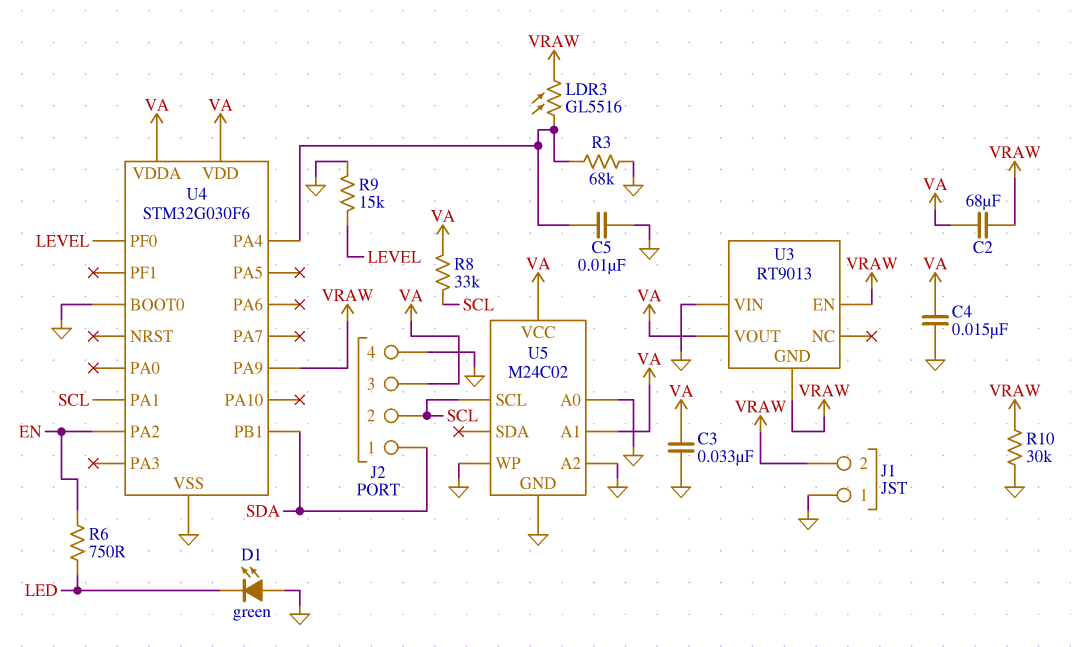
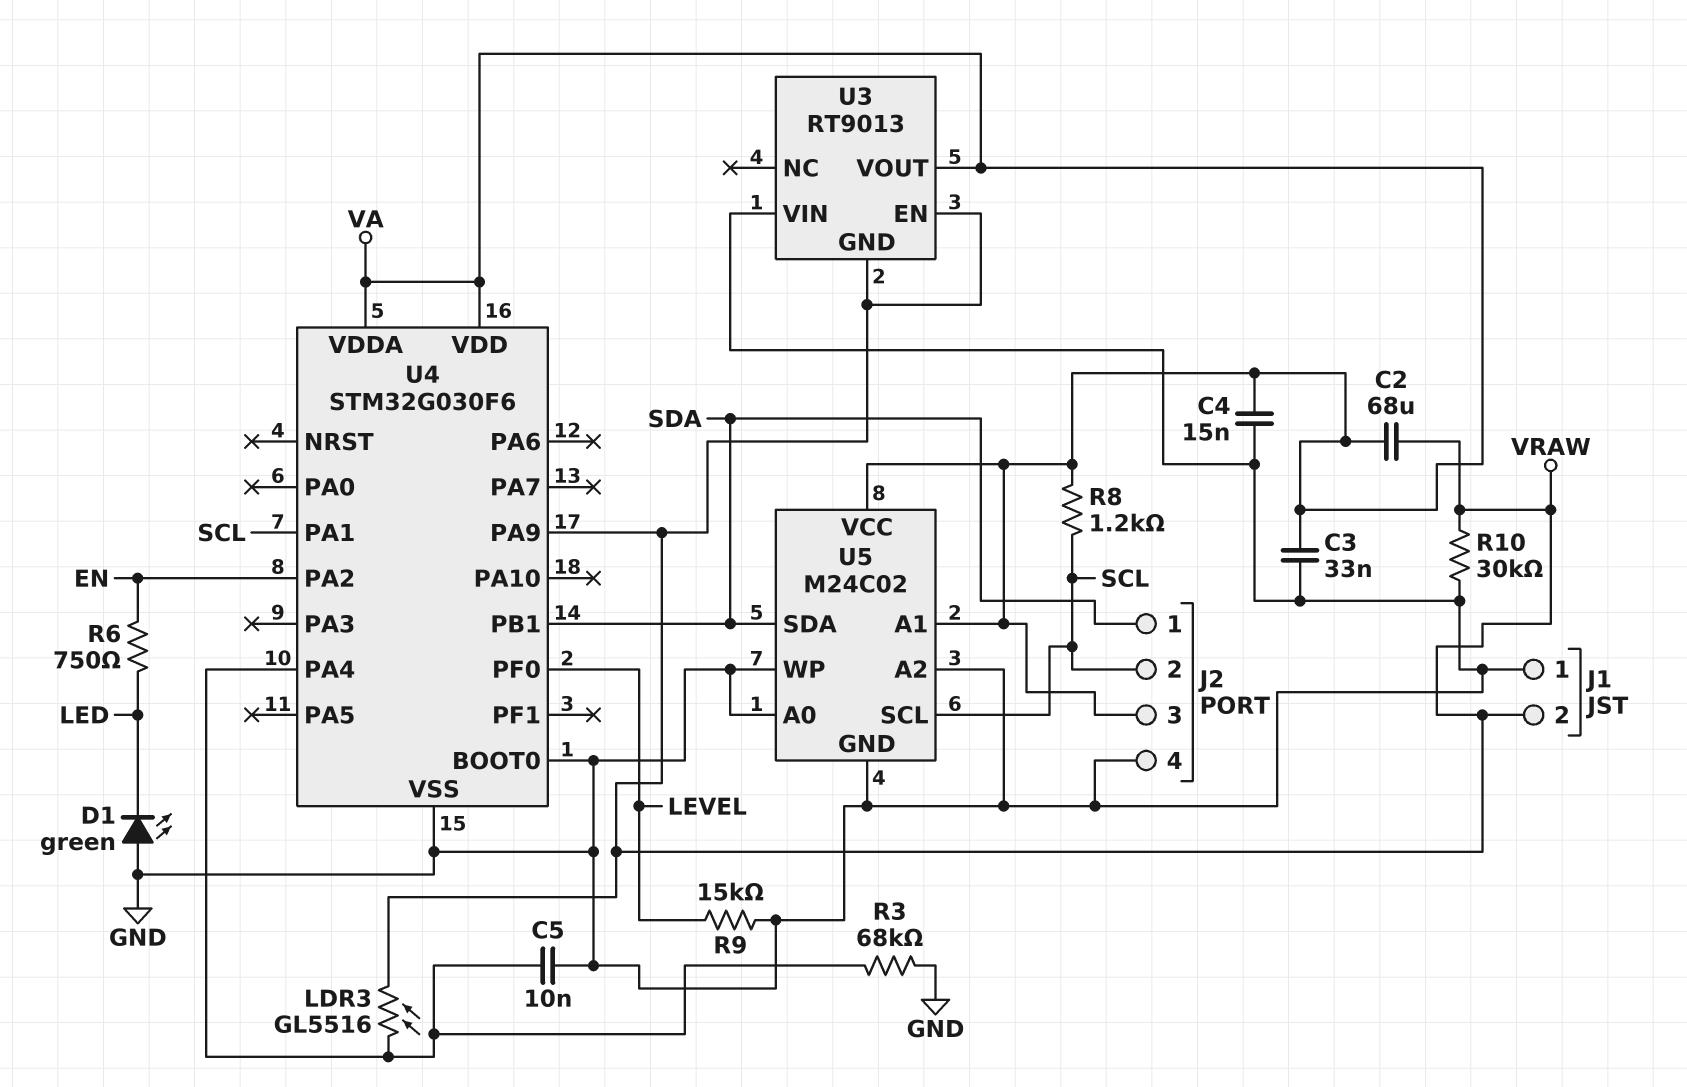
R8: 33k (SCL, VA) -> 1.2k (SCL, VA)
U5 pin SDA: none -> SDA

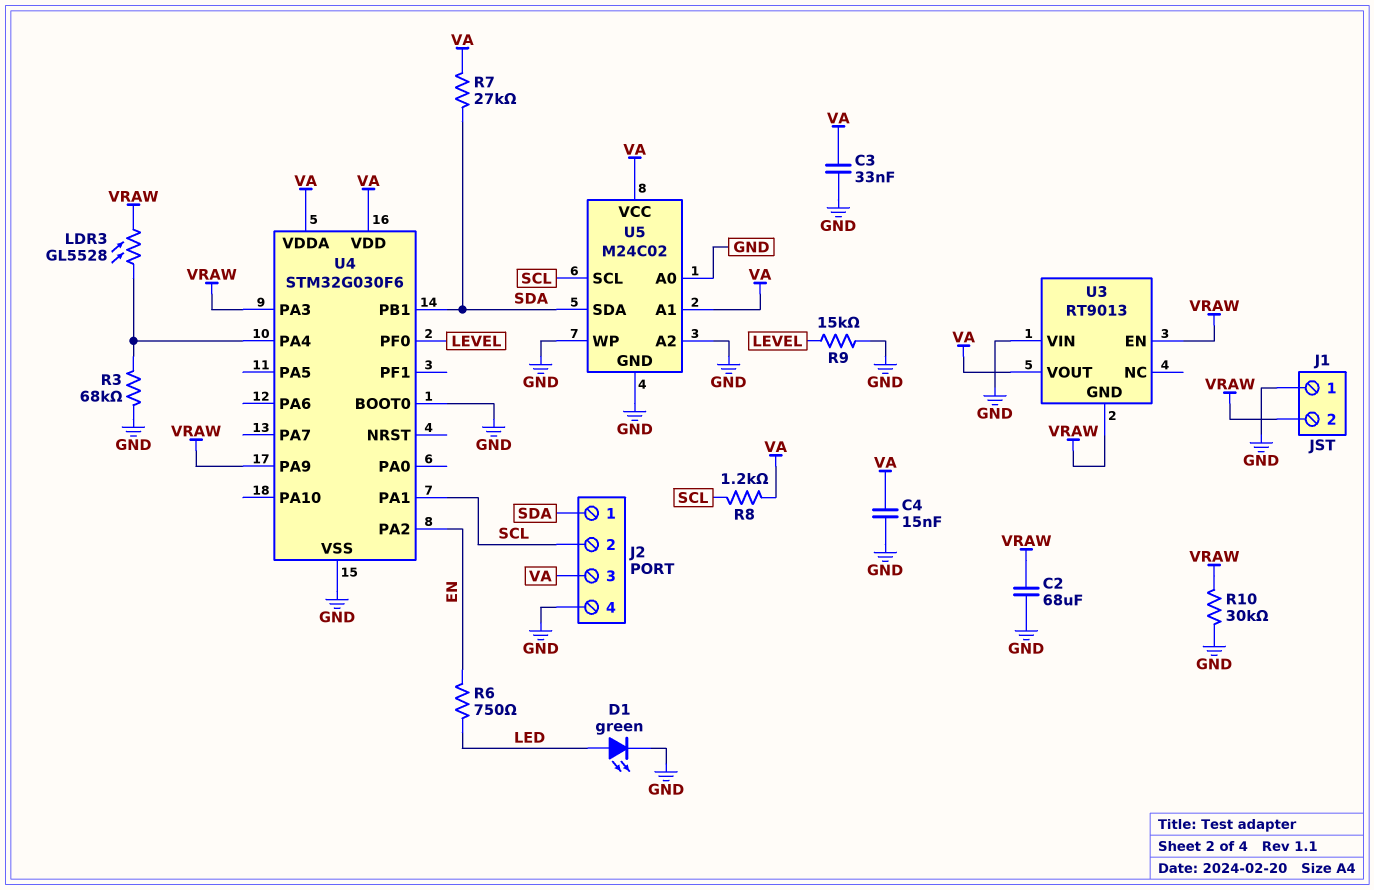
C2: 68uF (VA, VRAW) -> 68uF (GND, VRAW)
C5: 10nF (GND, U4/PA4) -> none
D1: LED green (A GND, K LED) -> LED green (A LED, K GND)
LDR3: GL5516 (U4/PA4, VRAW) -> GL5528 (U4/PA4, VRAW)
R7: none -> 27k (SDA, VA)
U4 pin PA3: none -> VRAW

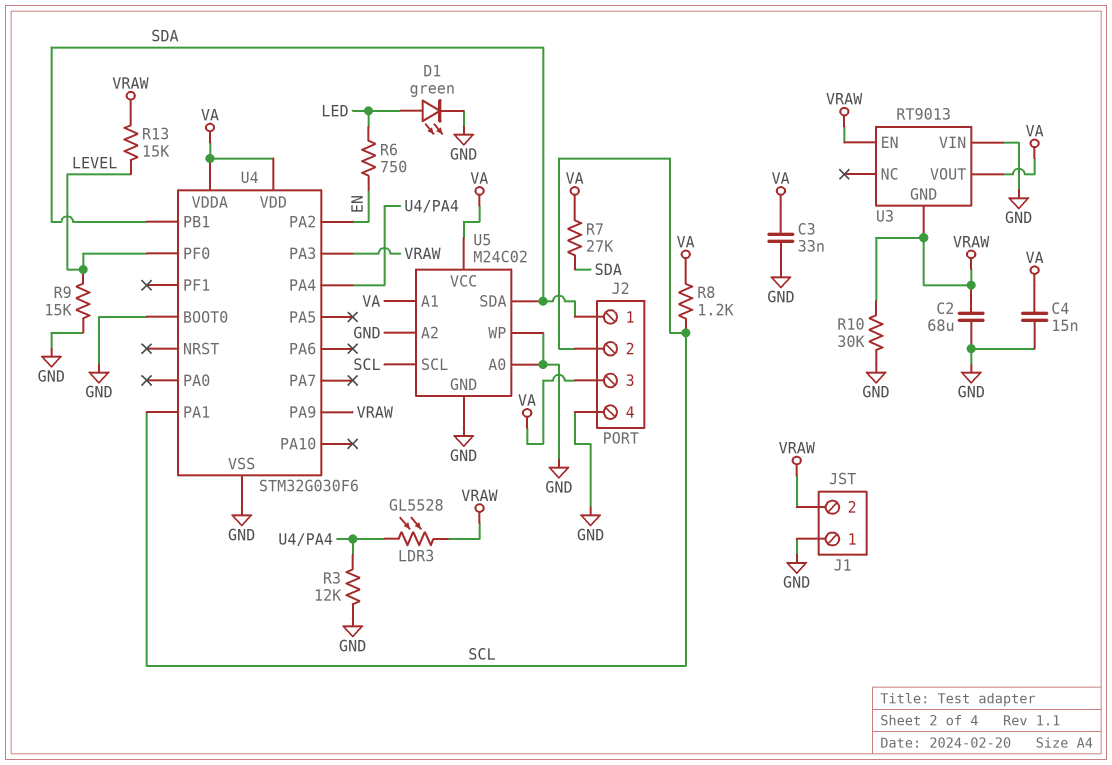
R3: 68k (GND, U4/PA4) -> 12k (GND, U4/PA4)
R13: none -> 15k (LEVEL, VRAW)

